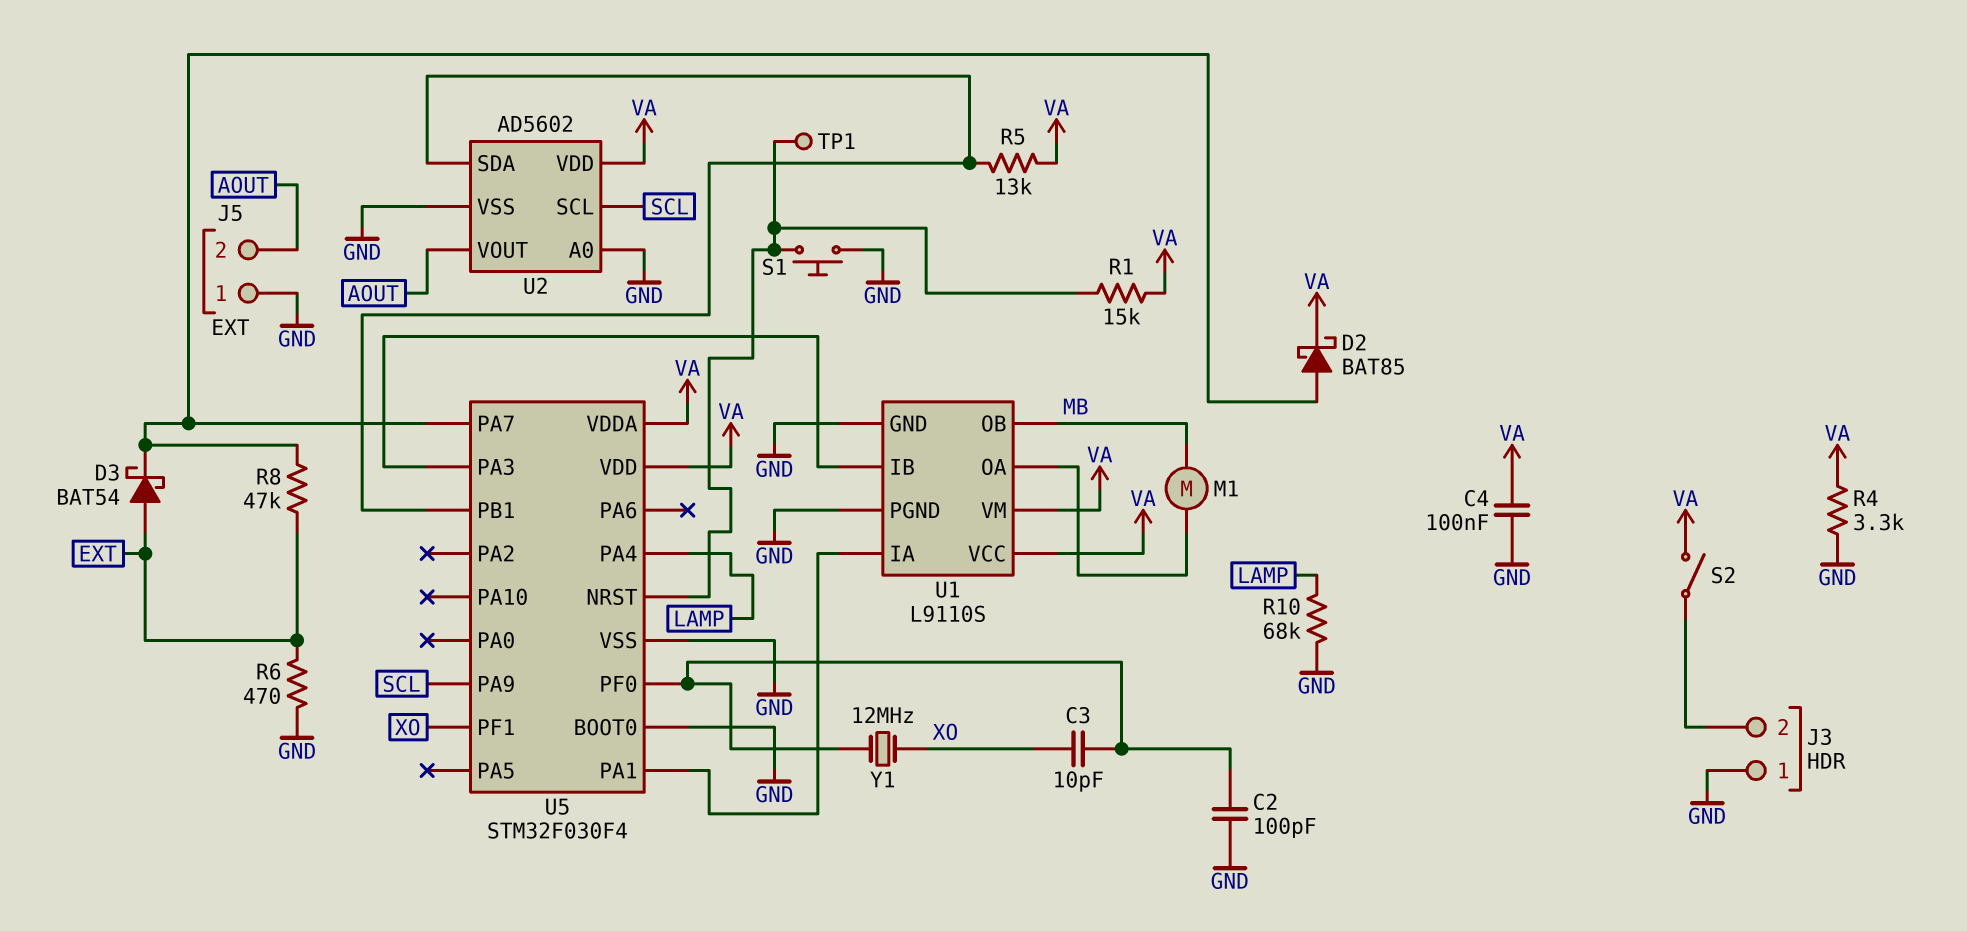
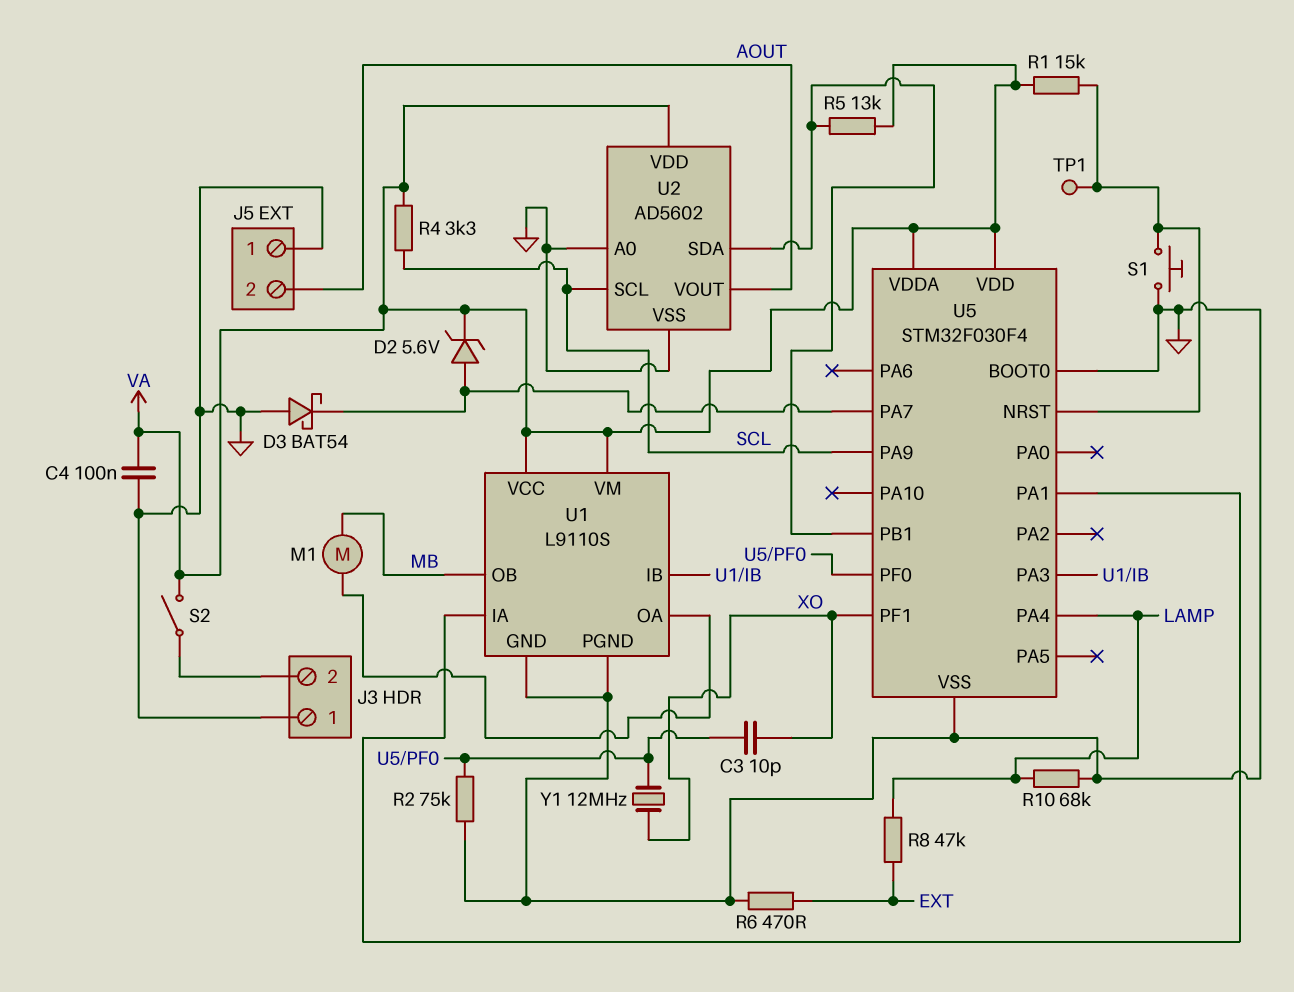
C2: 100pF (GND, U5/PF0) -> none
D2: schottky BAT85 (A U5/PA7, K VA) -> zener 5.6V (A U5/PA7, K VA)
D3: schottky BAT54 (A EXT, K U5/PA7) -> schottky BAT54 (A GND, K U5/PA7)
R2: none -> 75k (GND, U5/PF0)
R4: 3.3k (GND, VA) -> 3.3k (SCL, VA)
R8: 47k (EXT, U5/PA7) -> 47k (EXT, LAMP)

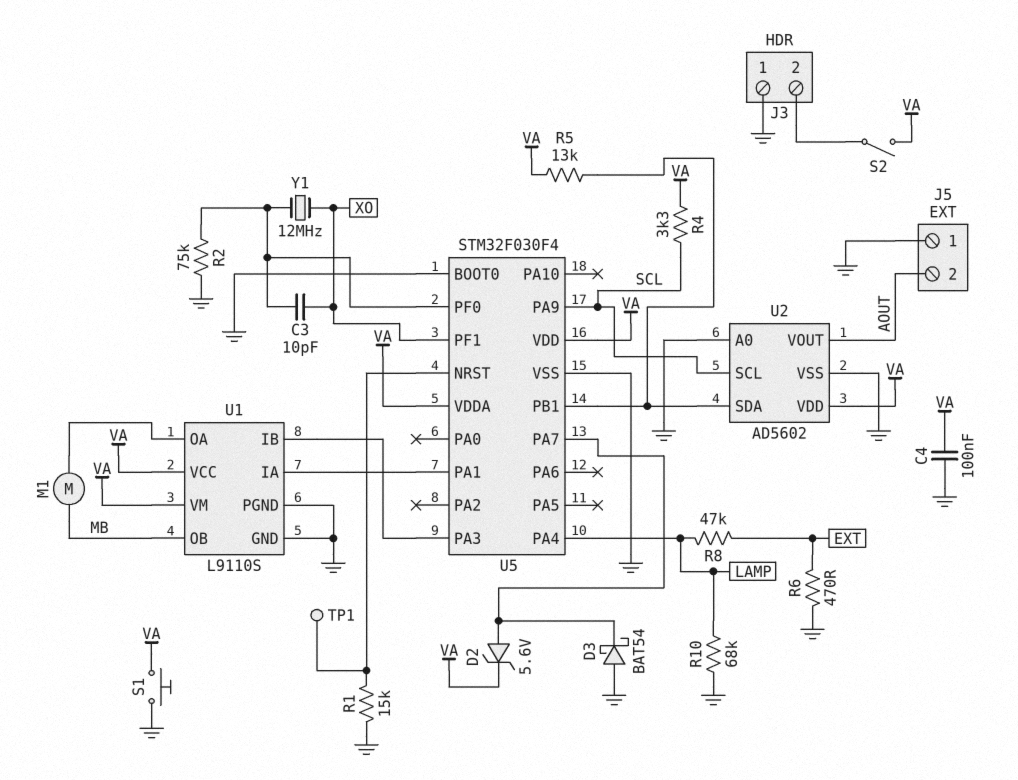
R1: 15k (U5/NRST, VA) -> 15k (GND, U5/NRST)
S1: button (GND, U5/NRST) -> button (GND, VA)

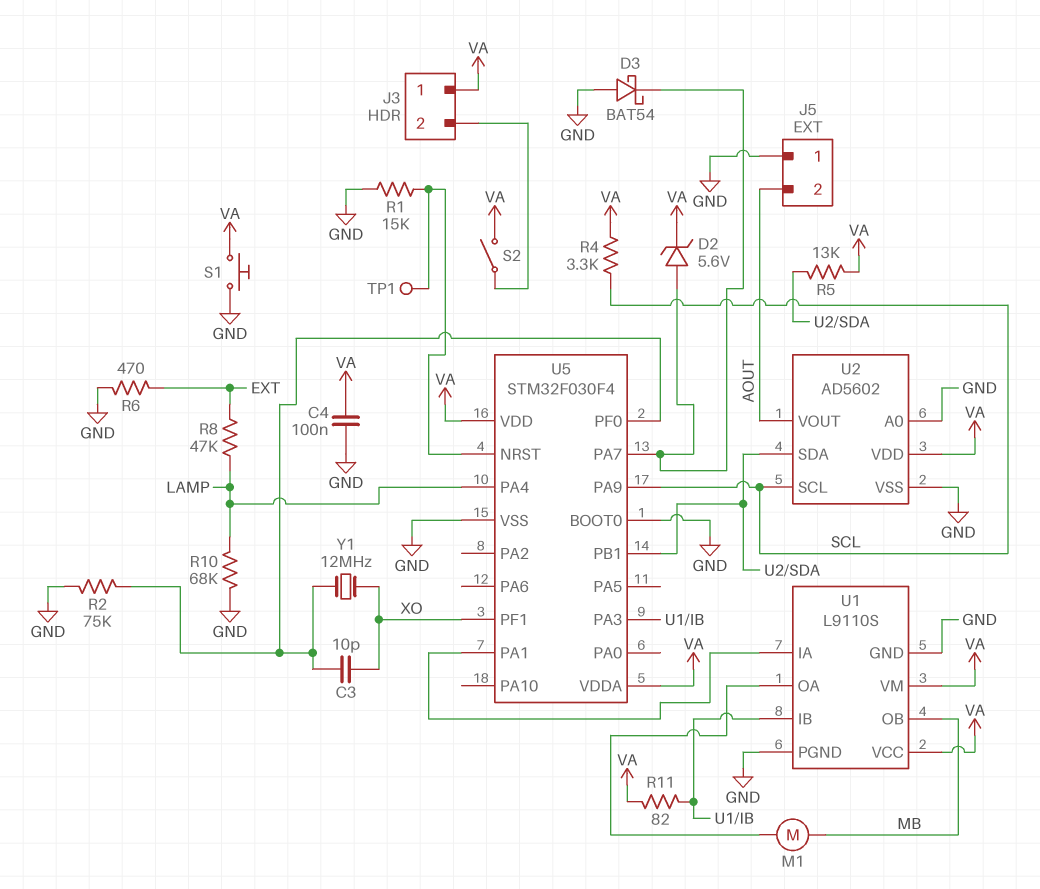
J3 pin 1: GND -> VA
R11: none -> 82 (U1/IB, VA)

